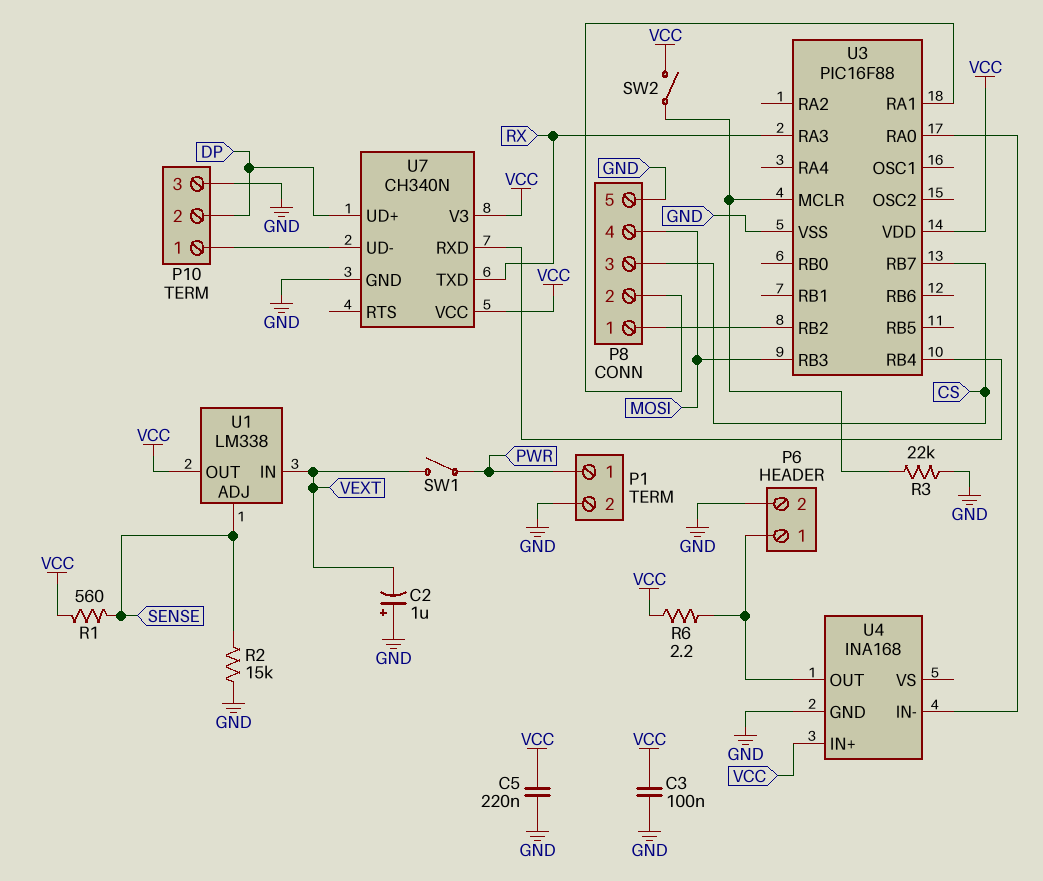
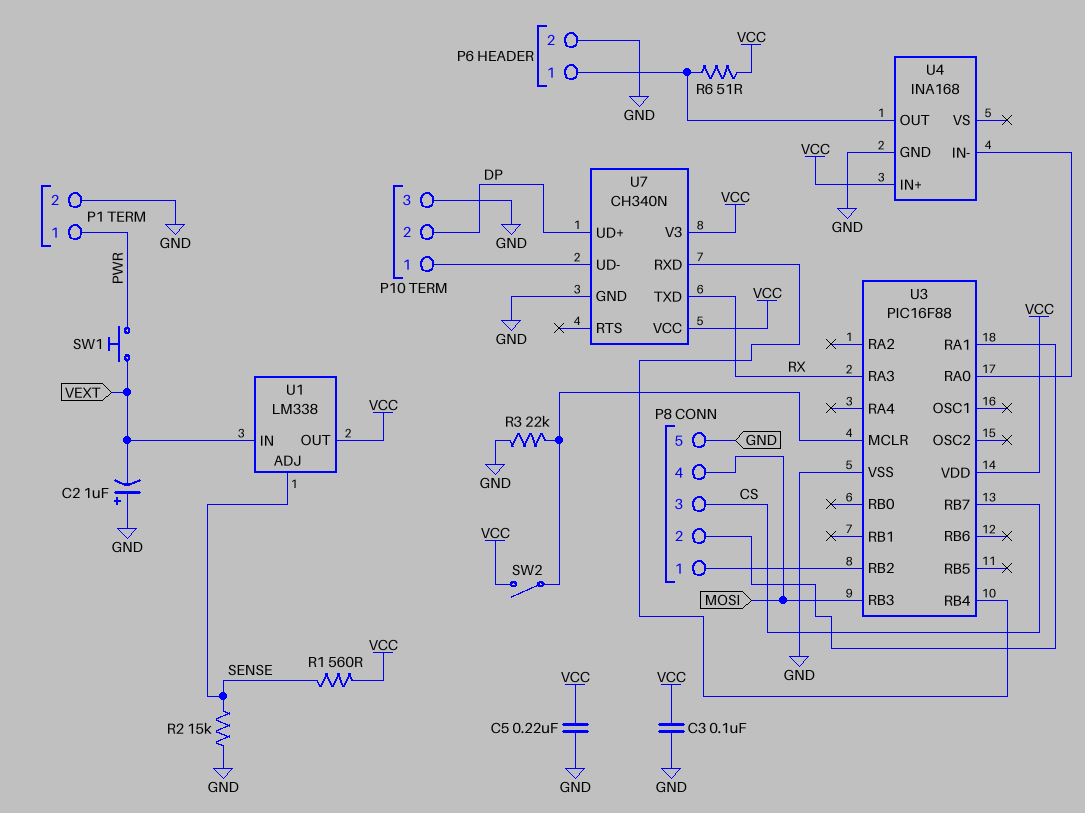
R6: 2.2 (P6/1, VCC) -> 51 (P6/1, VCC)
SW1: switch (PWR, VEXT) -> button (PWR, VEXT)

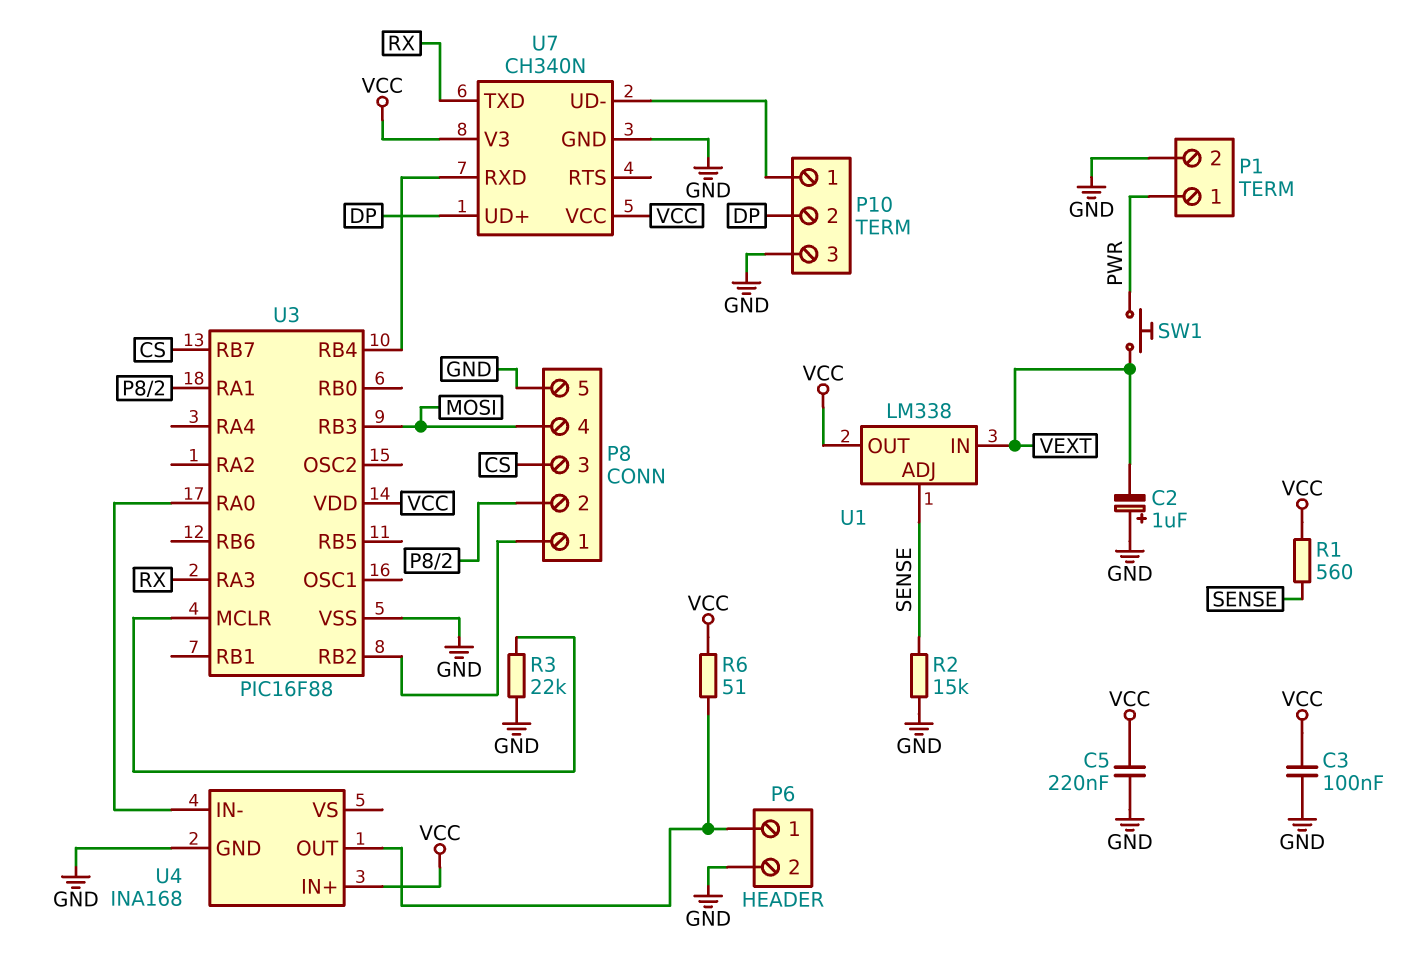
SW2: switch (U3/MCLR, VCC) -> none

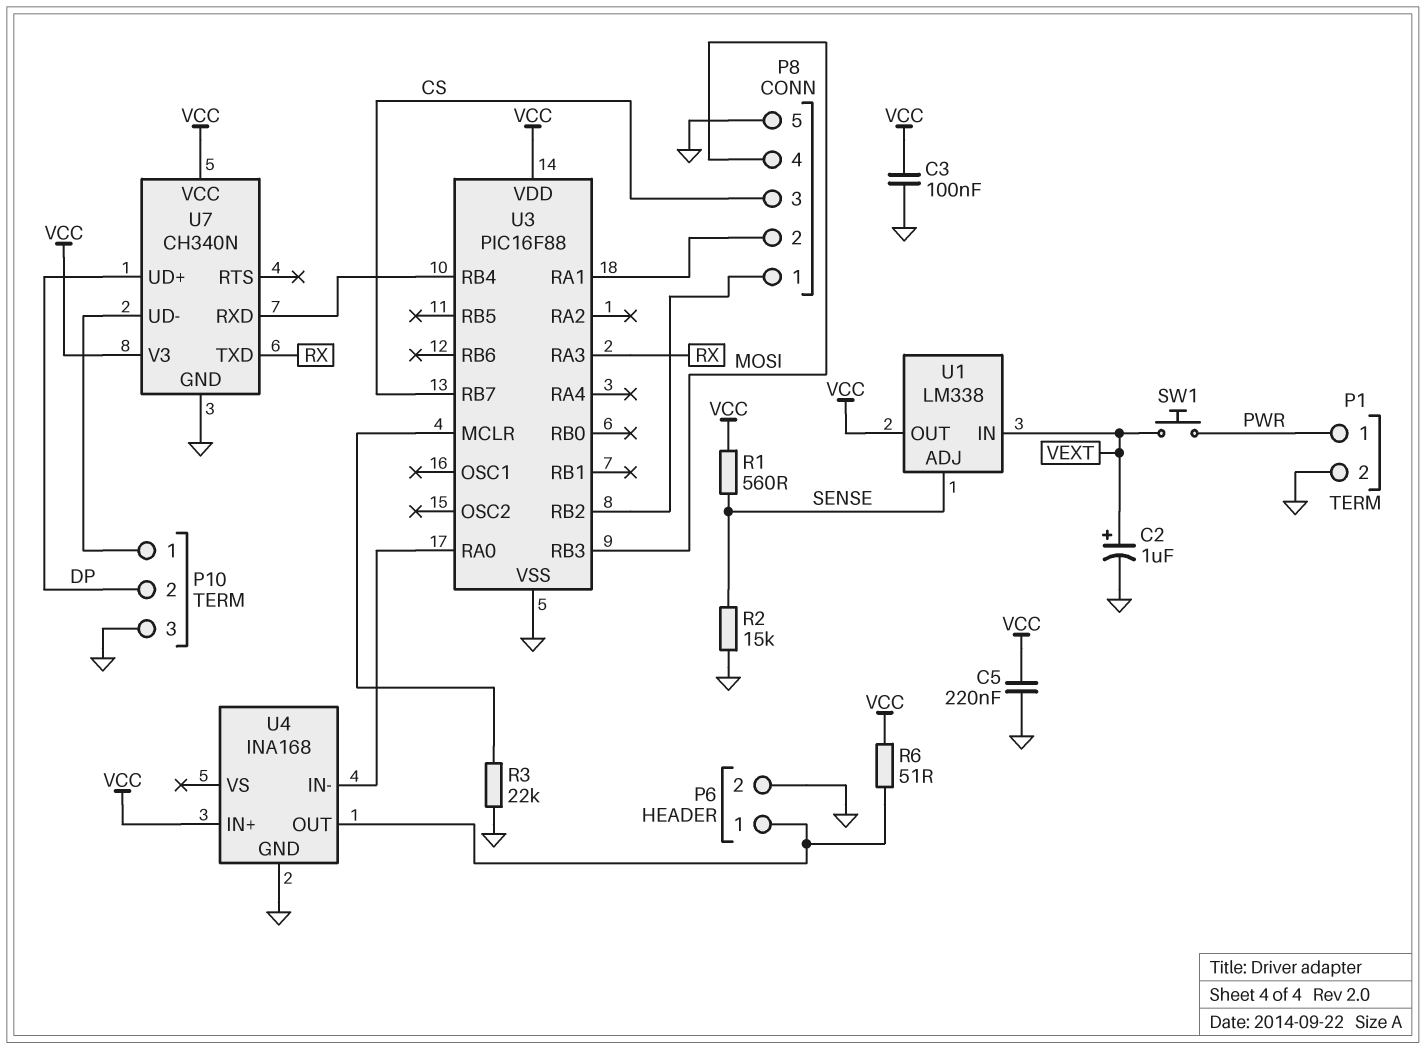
C2: 1uF (plus GND, minus VEXT) -> 1uF (plus VEXT, minus GND)

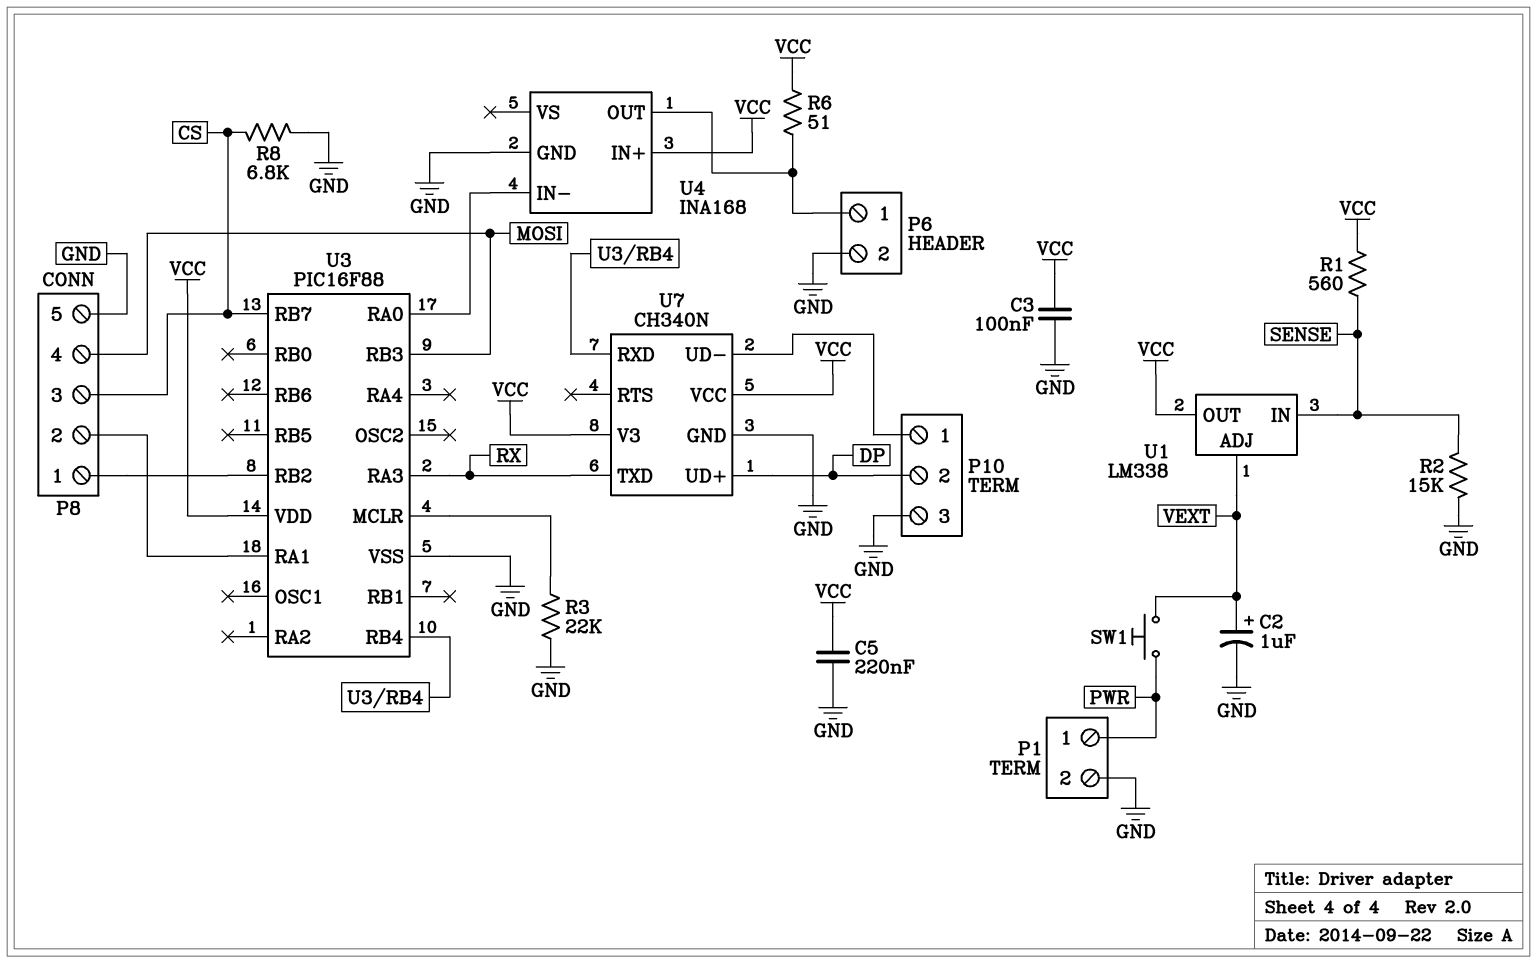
R8: none -> 6.8k (CS, GND)
U1 pin ADJ: SENSE -> VEXT
U1 pin IN: VEXT -> SENSE

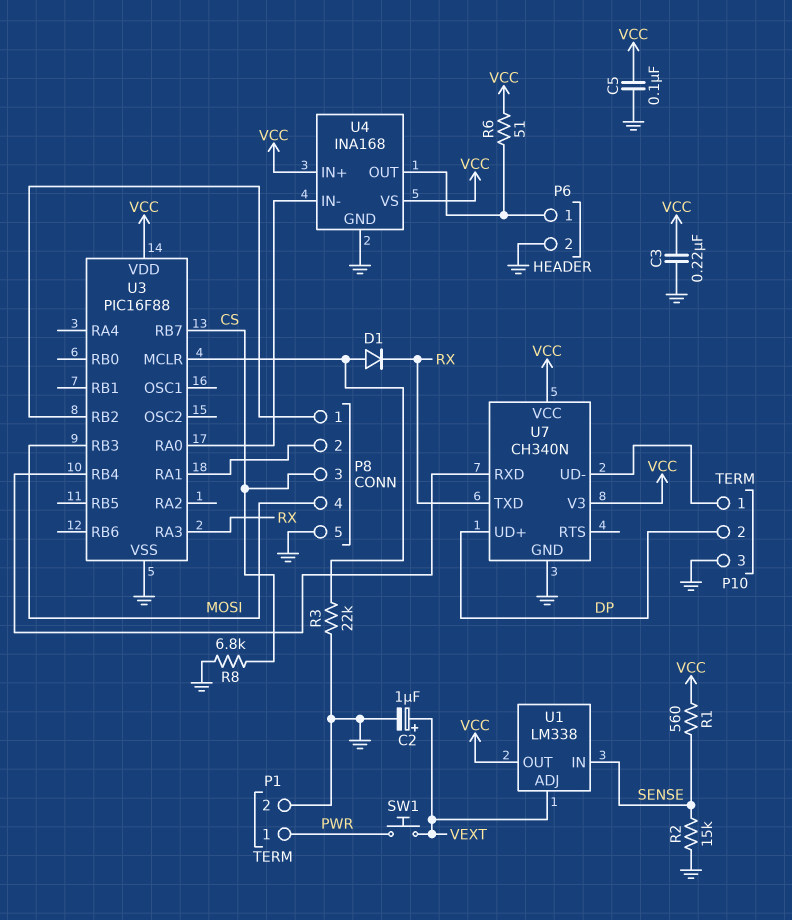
C3: 100nF (GND, VCC) -> 220nF (GND, VCC)
C5: 220nF (GND, VCC) -> 100nF (GND, VCC)
D1: none -> diode (A U3/MCLR, K RX)
U4 pin VS: none -> VCC

